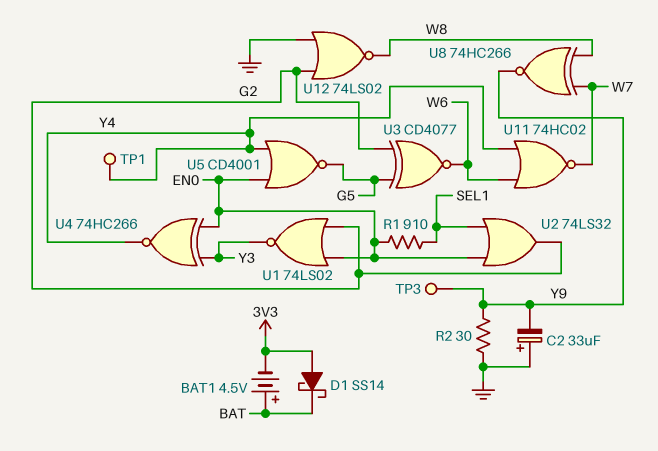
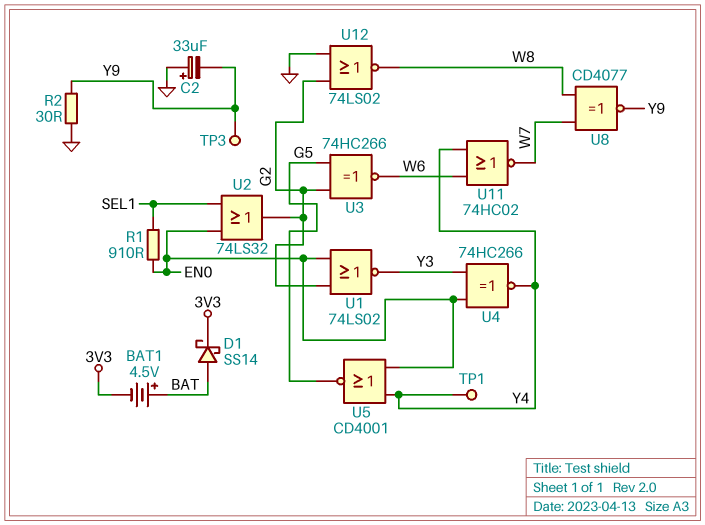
D1: schottky SS14 (A 3V3, K BAT) -> schottky SS14 (A BAT, K 3V3)
U3: XNOR CD4077 (in G2, in G5, out W6) -> XNOR 74HC266 (in G2, in G5, out W6)
U8: XNOR 74HC266 (in W7, in W8, out Y9) -> XNOR CD4077 (in W7, in W8, out Y9)

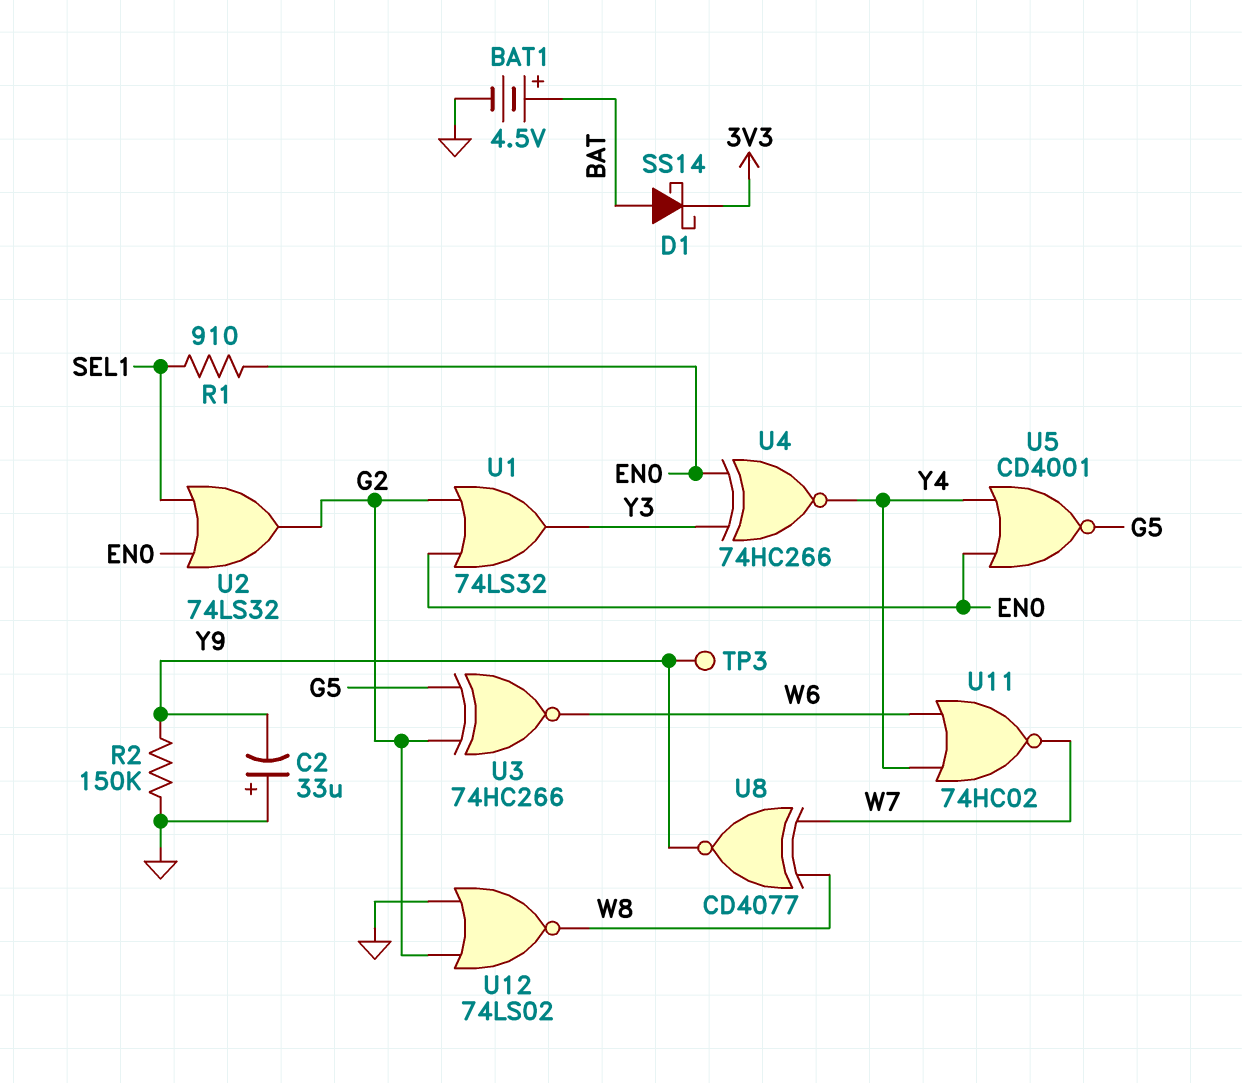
BAT1: 4.5V (plus BAT, minus 3V3) -> 4.5V (plus BAT, minus GND)
R2: 30 (GND, Y9) -> 150k (GND, Y9)
TP1: test point (Y4) -> none
U1: NOR 74LS02 (in EN0, in G2, out Y3) -> OR 74LS32 (in EN0, in G2, out Y3)

